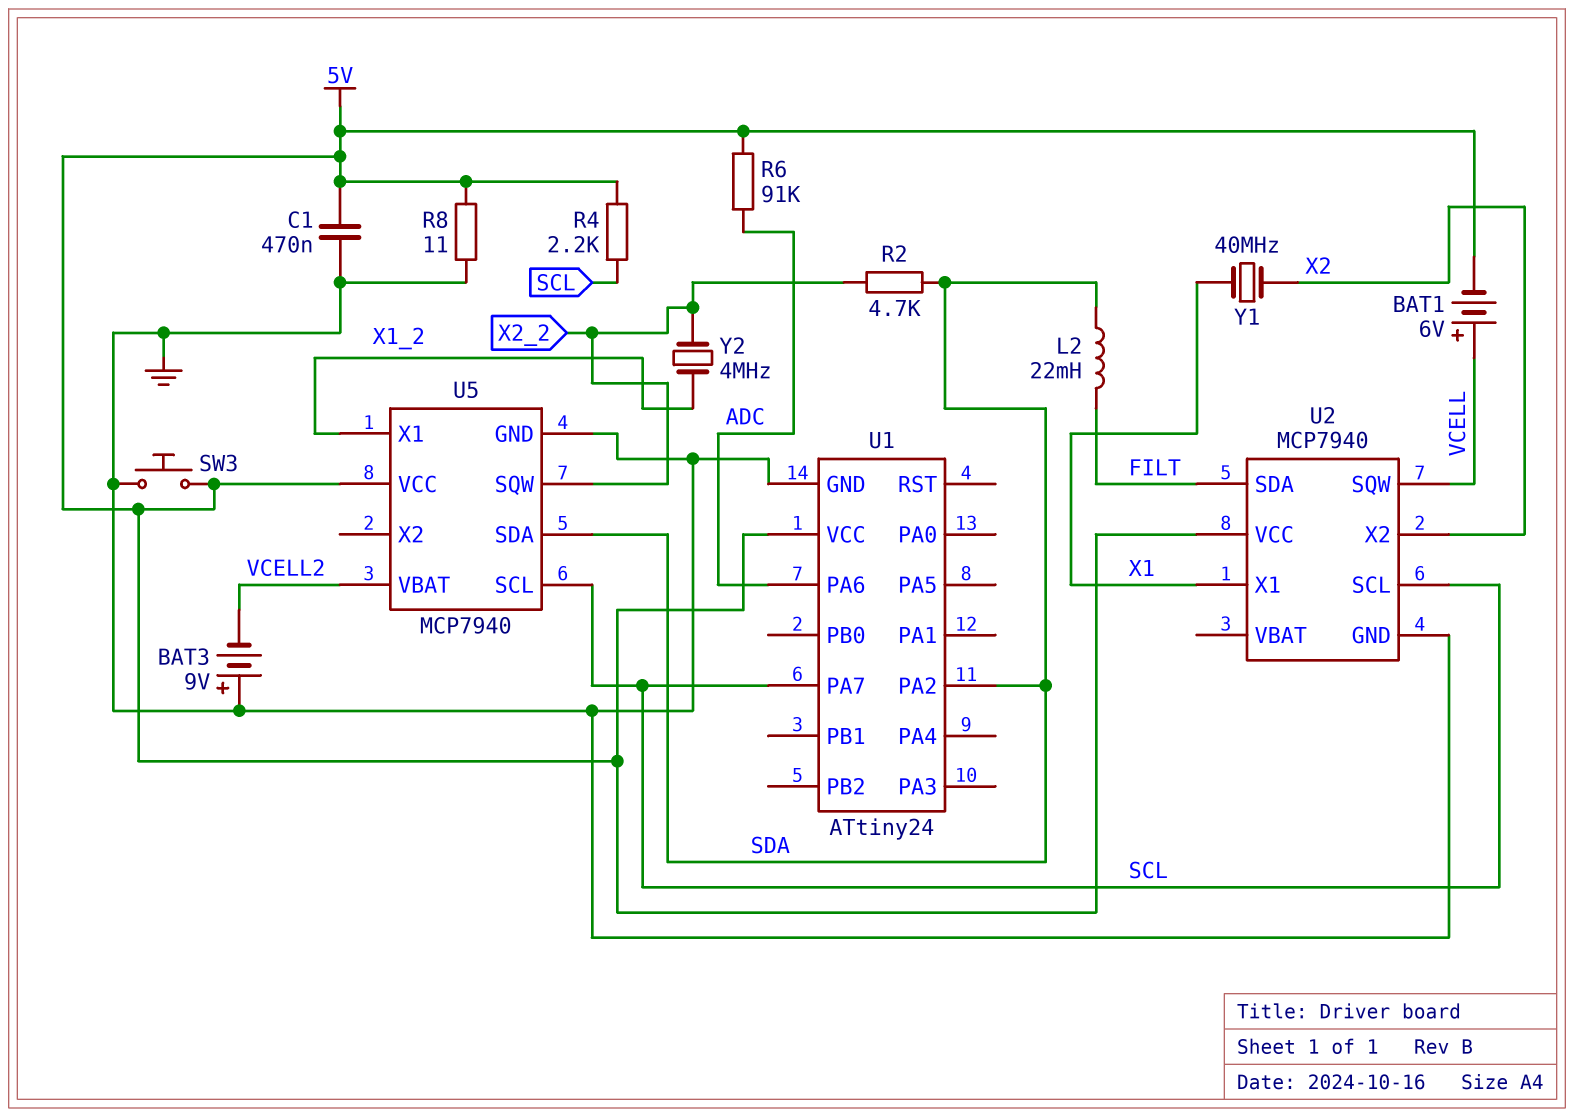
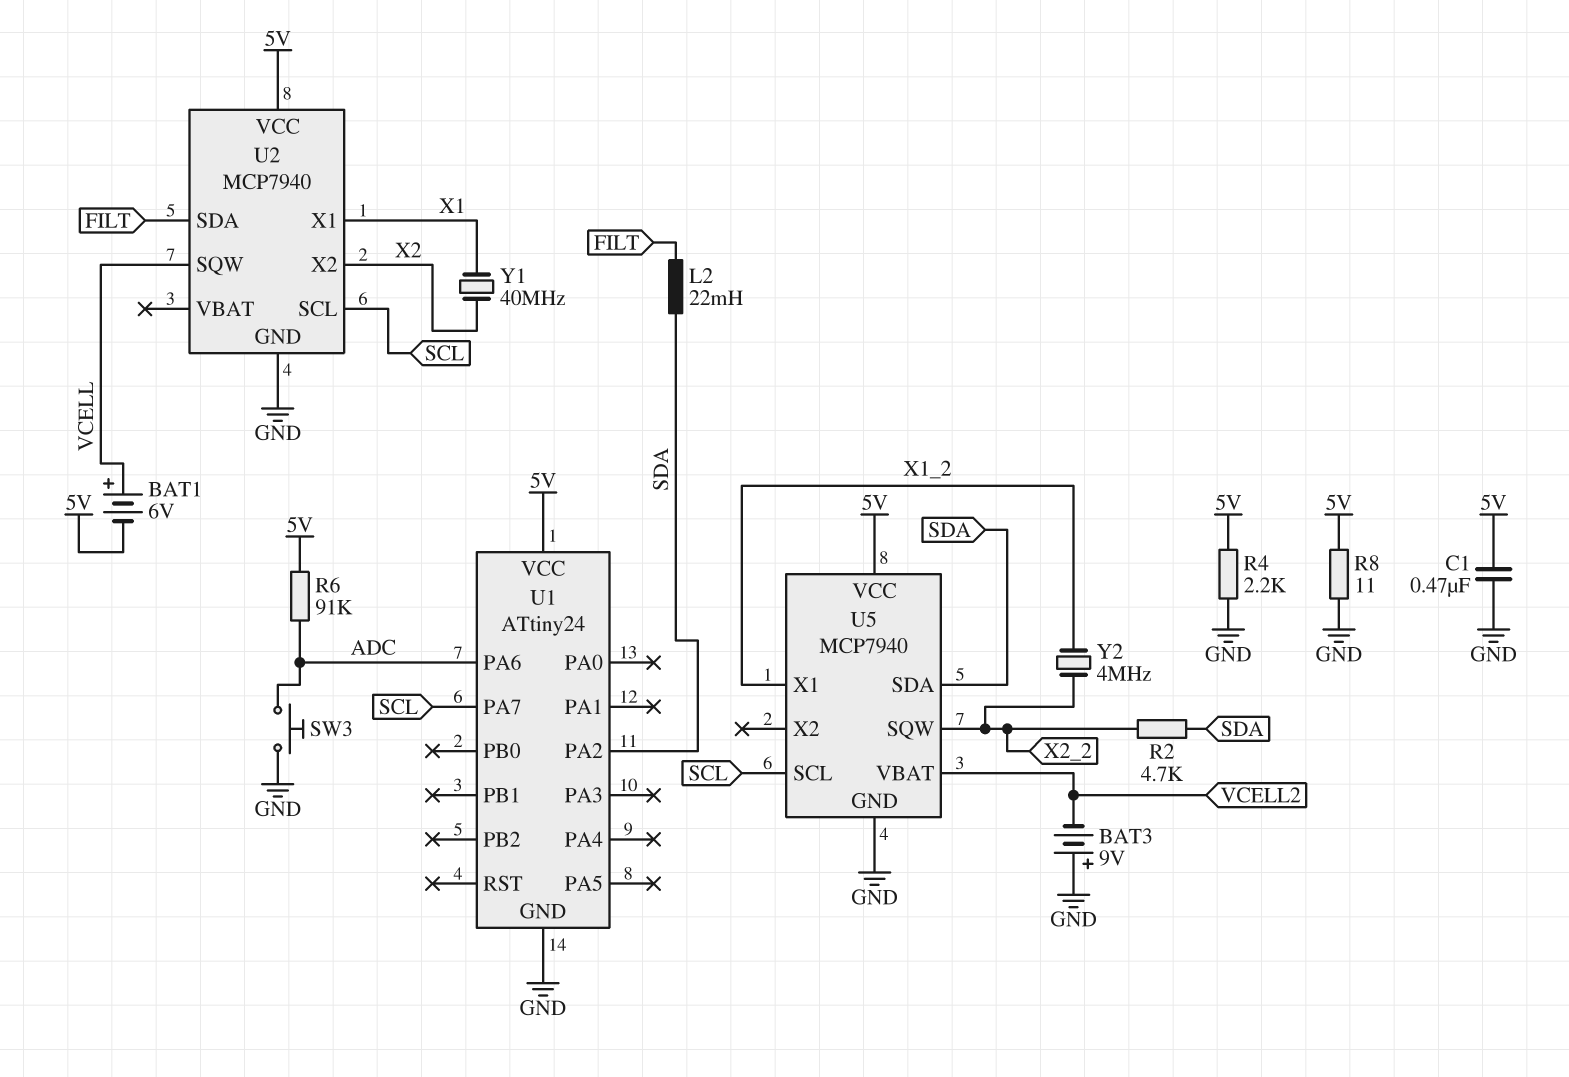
R4: 2.2k (5V, SCL) -> 2.2k (5V, GND)
SW3: button (5V, GND) -> button (ADC, GND)

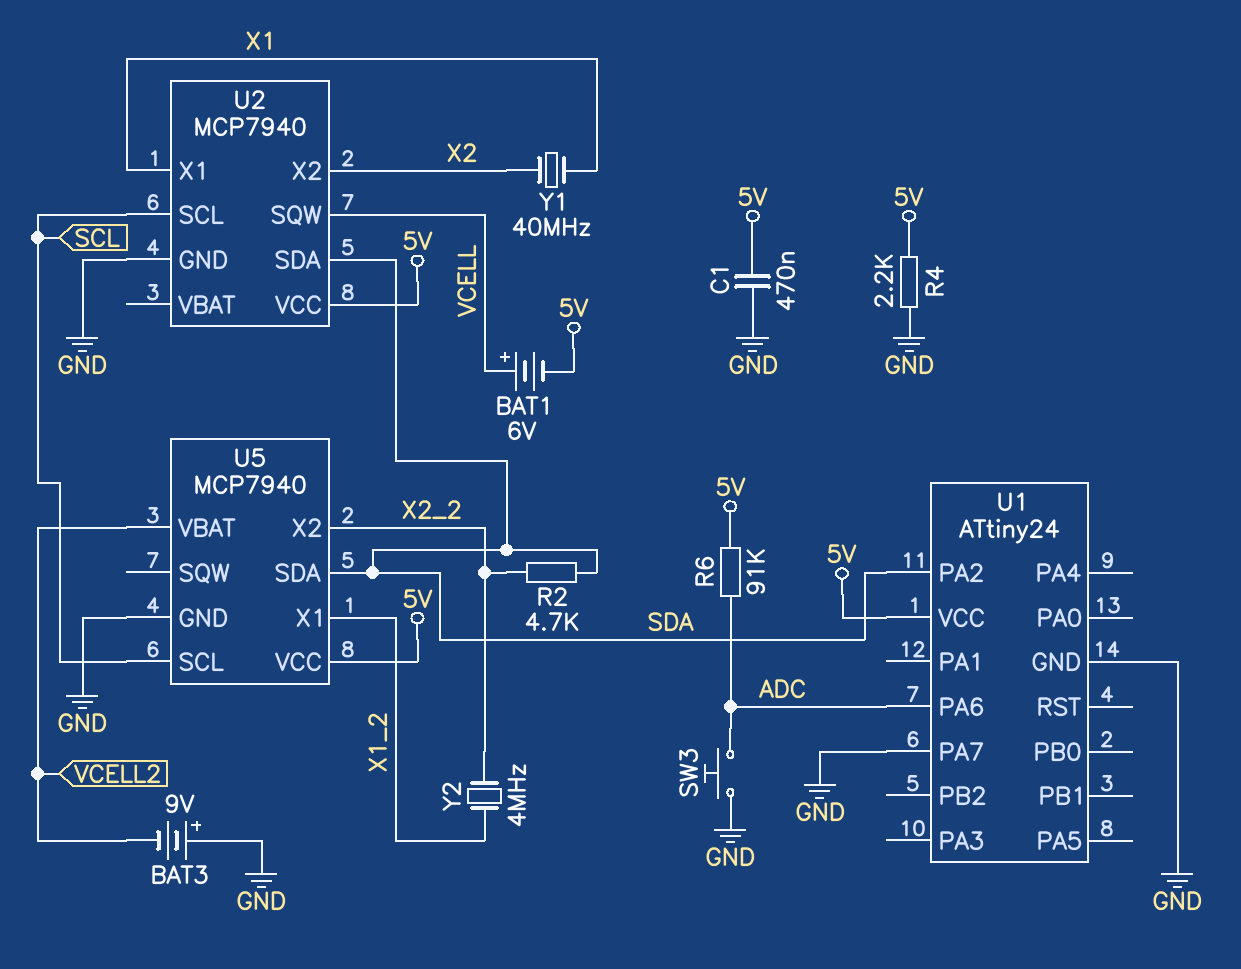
L2: 22mH (FILT, SDA) -> none
R8: 11 (5V, GND) -> none
U1 pin PA7: SCL -> GND
U2 pin SDA: FILT -> SDA
U5 pin SQW: X2_2 -> none
U5 pin X2: none -> X2_2

